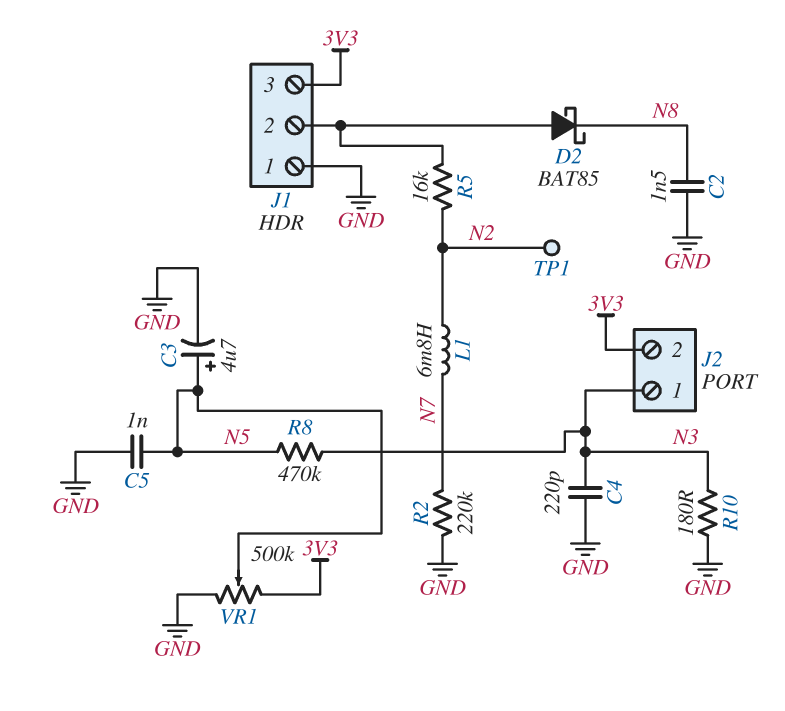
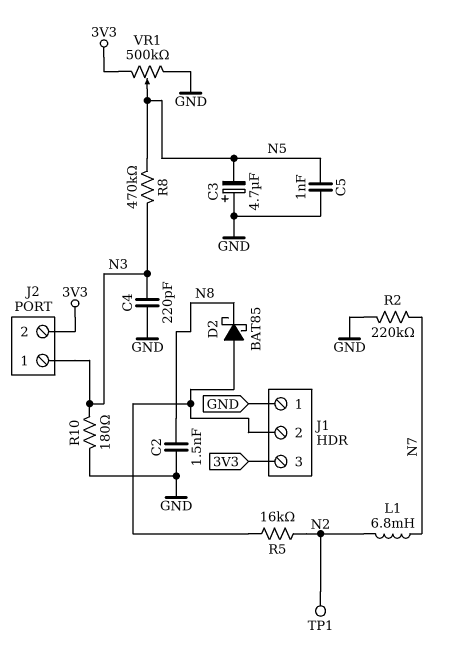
C3: 4.7uF (plus N5, minus GND) -> 4.7uF (plus GND, minus N5)

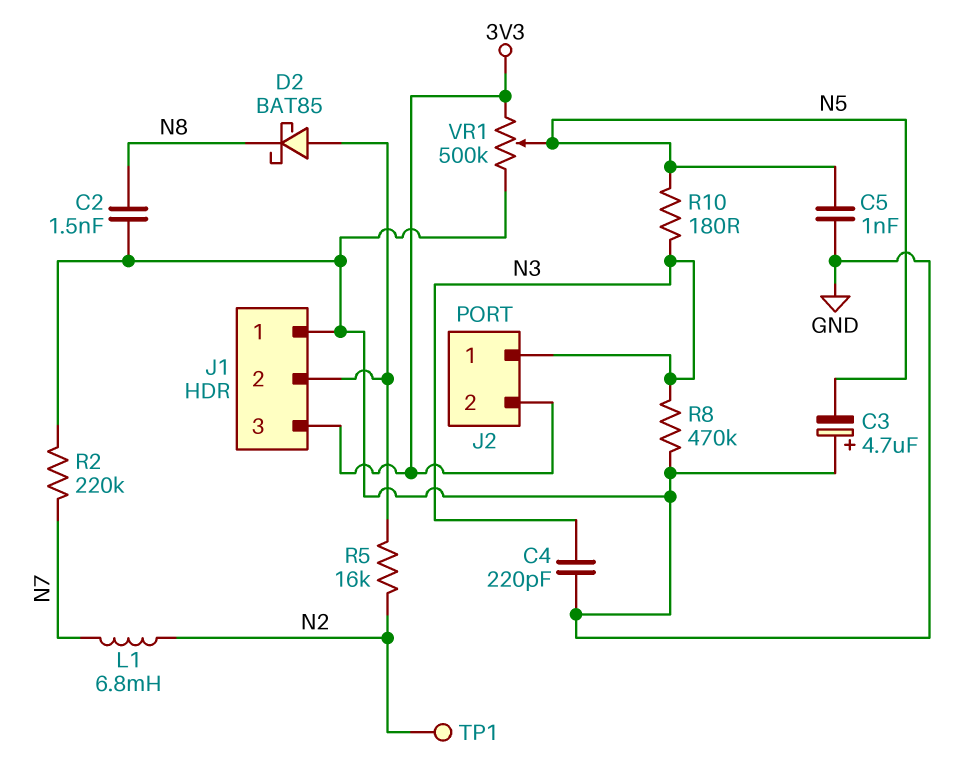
R8: 470k (N3, N5) -> 470k (GND, N3)
R10: 180 (GND, N3) -> 180 (N3, N5)

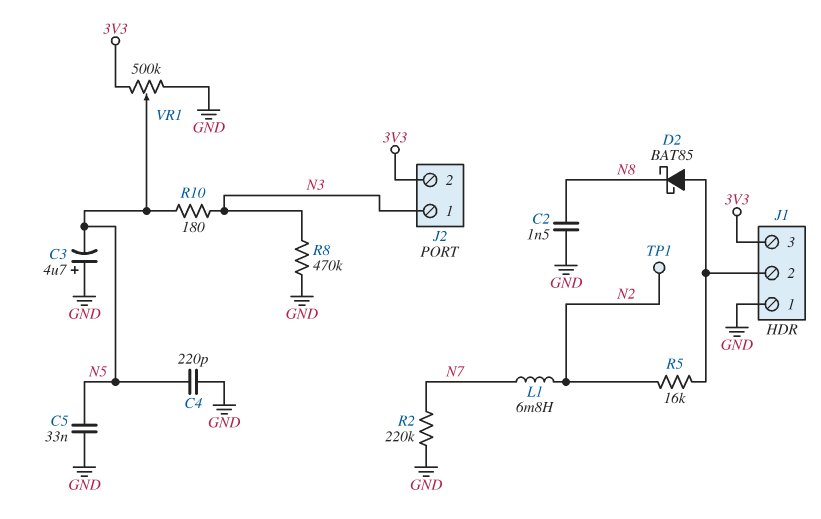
C4: 220pF (GND, N3) -> 220pF (GND, N5)
C5: 1nF (GND, N5) -> 33nF (GND, N5)

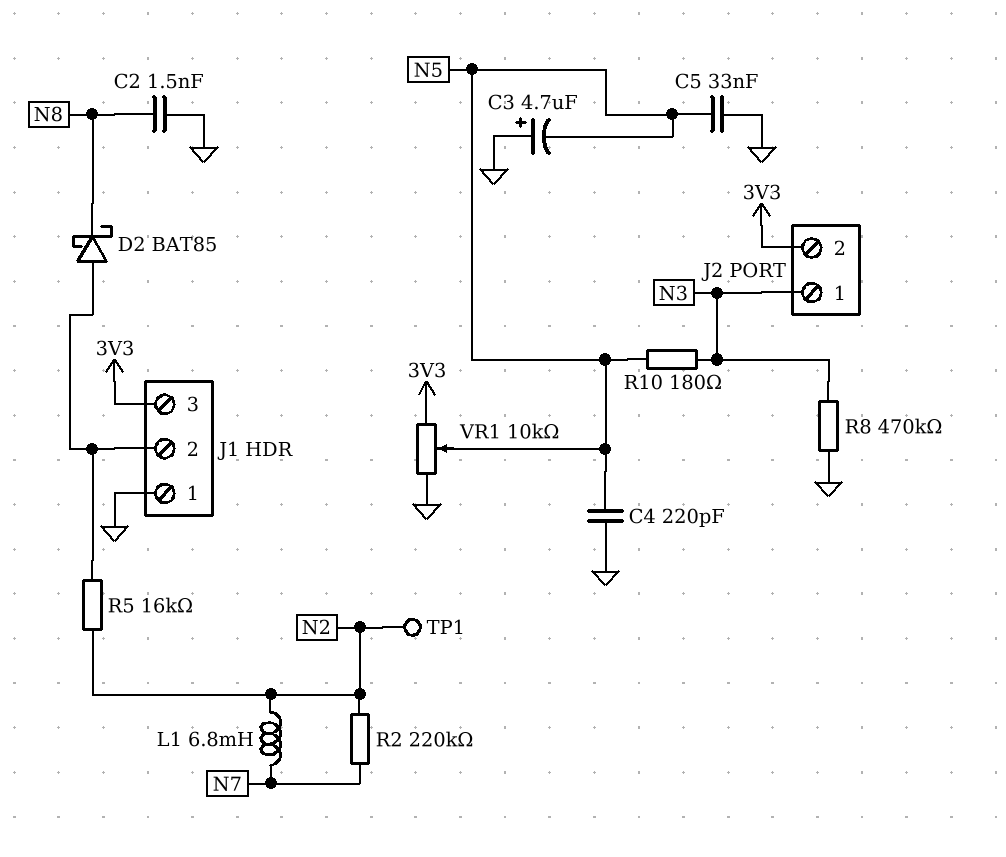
R2: 220k (GND, N7) -> 220k (N2, N7)
VR1: 500k (3V3, GND, wiper N5) -> 10k (3V3, GND, wiper N5)

